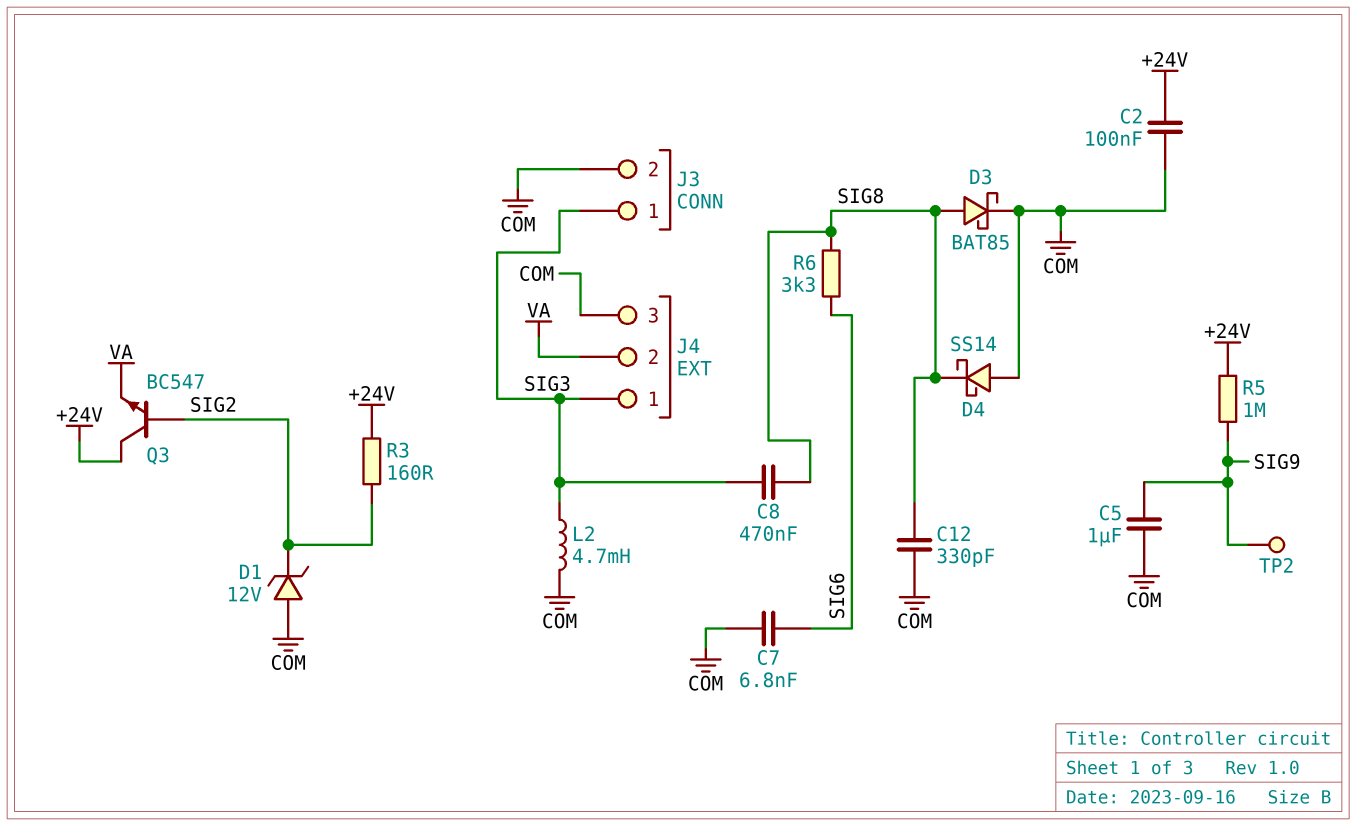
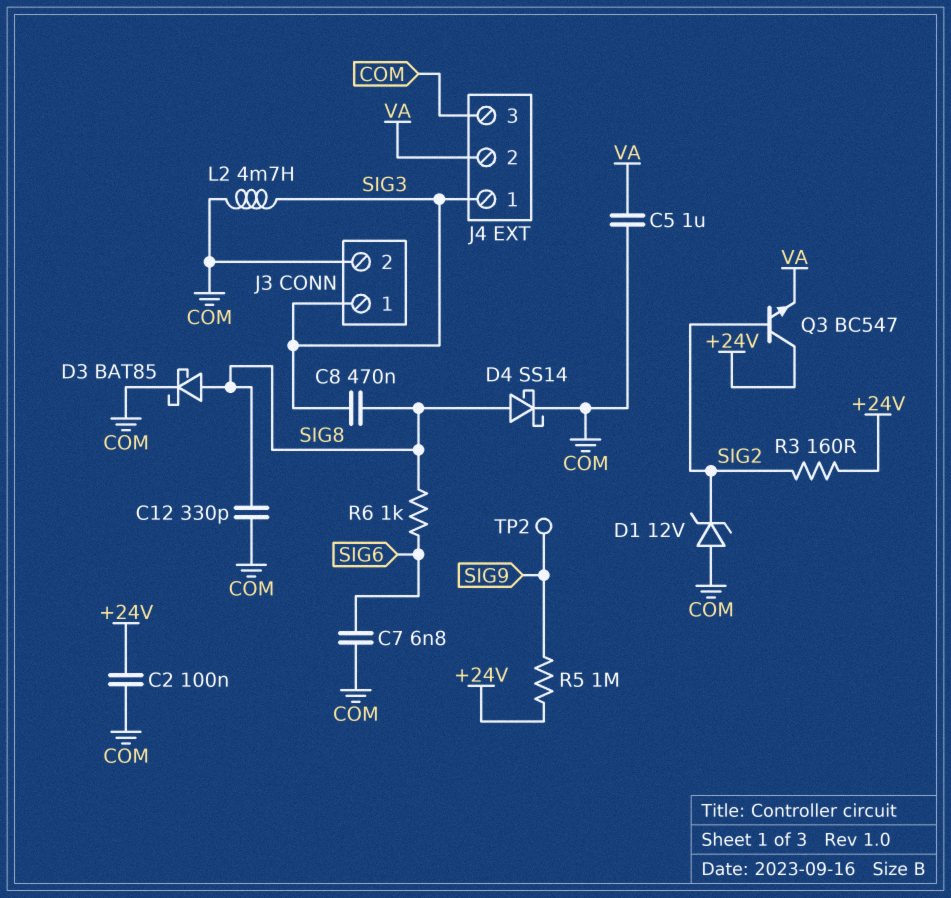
C5: 1uF (COM, SIG9) -> 1uF (COM, VA)
D4: schottky SS14 (A COM, K SIG8) -> schottky SS14 (A SIG8, K COM)
R6: 3.3k (SIG6, SIG8) -> 1k (SIG6, SIG8)

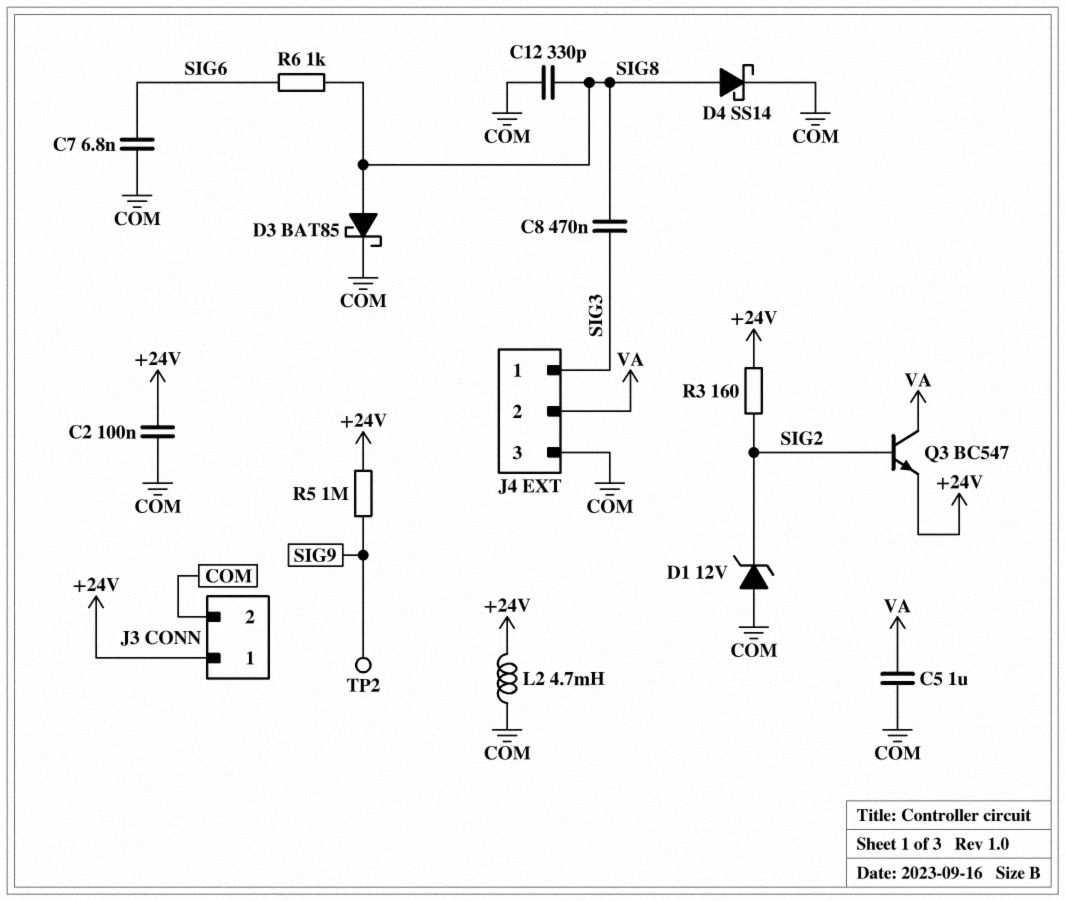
J3 pin 1: SIG3 -> +24V
L2: 4.7mH (COM, SIG3) -> 4.7mH (+24V, COM)
Q3: NPN BC547 (B SIG2, C +24V, E VA) -> NPN BC547 (B SIG2, C VA, E +24V)

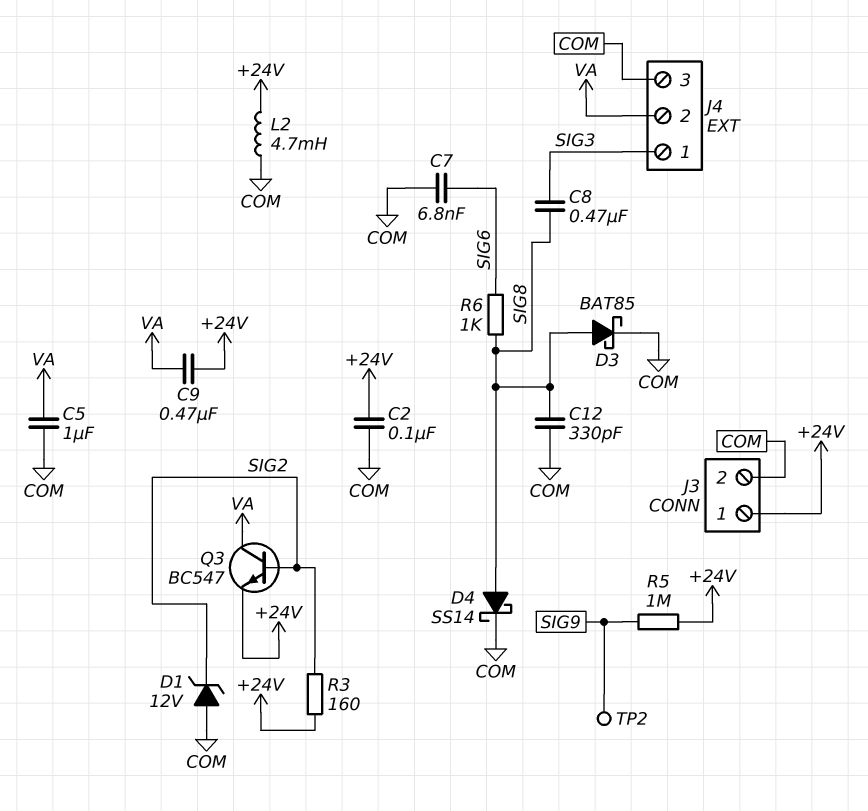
C9: none -> 470nF (+24V, VA)

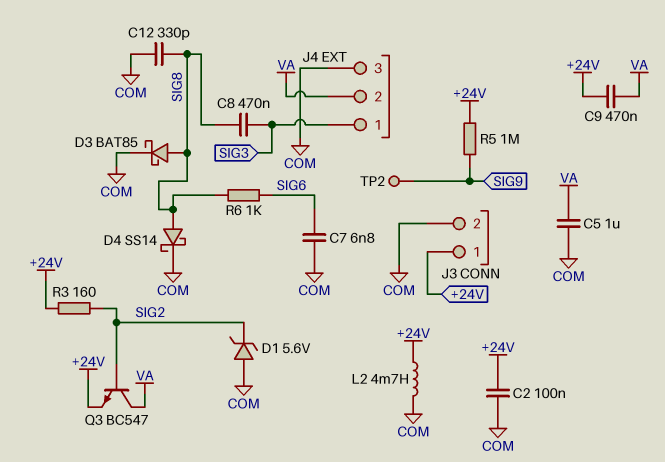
D1: zener 12V (A COM, K SIG2) -> zener 5.6V (A COM, K SIG2)

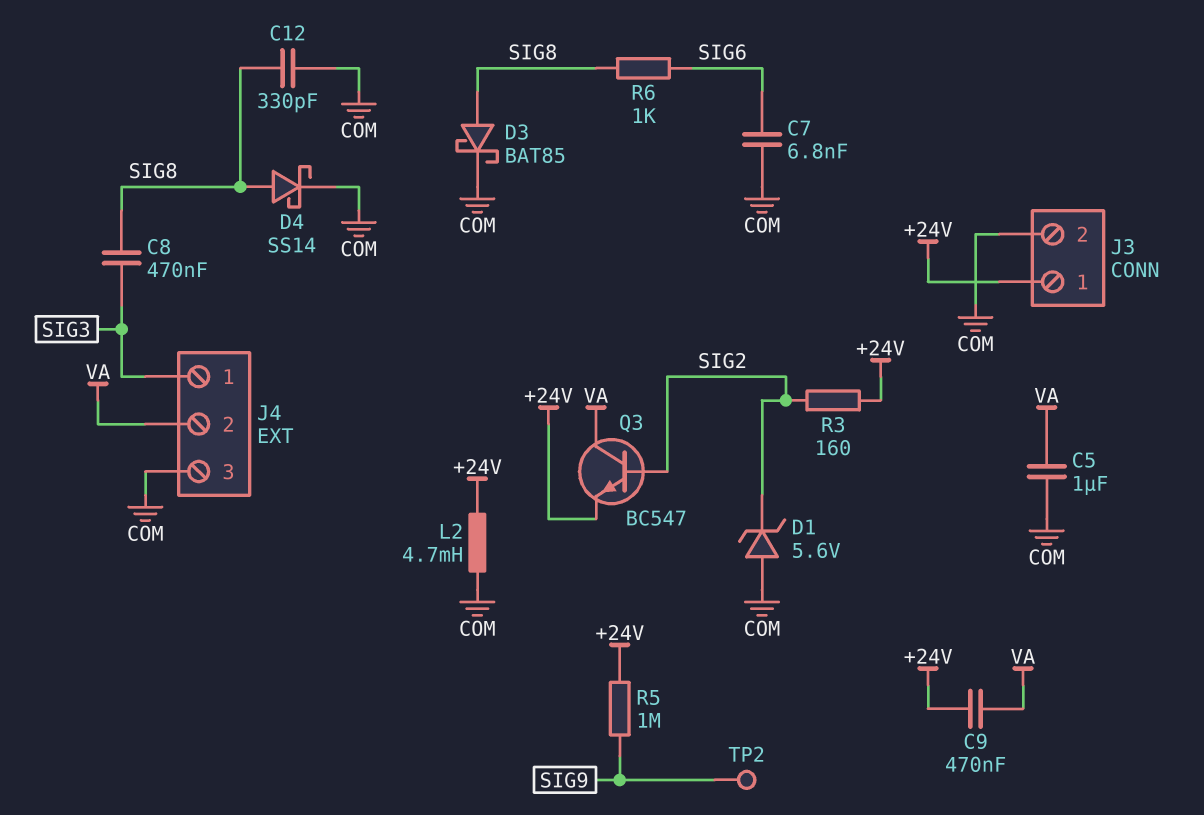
C2: 100nF (+24V, COM) -> none

